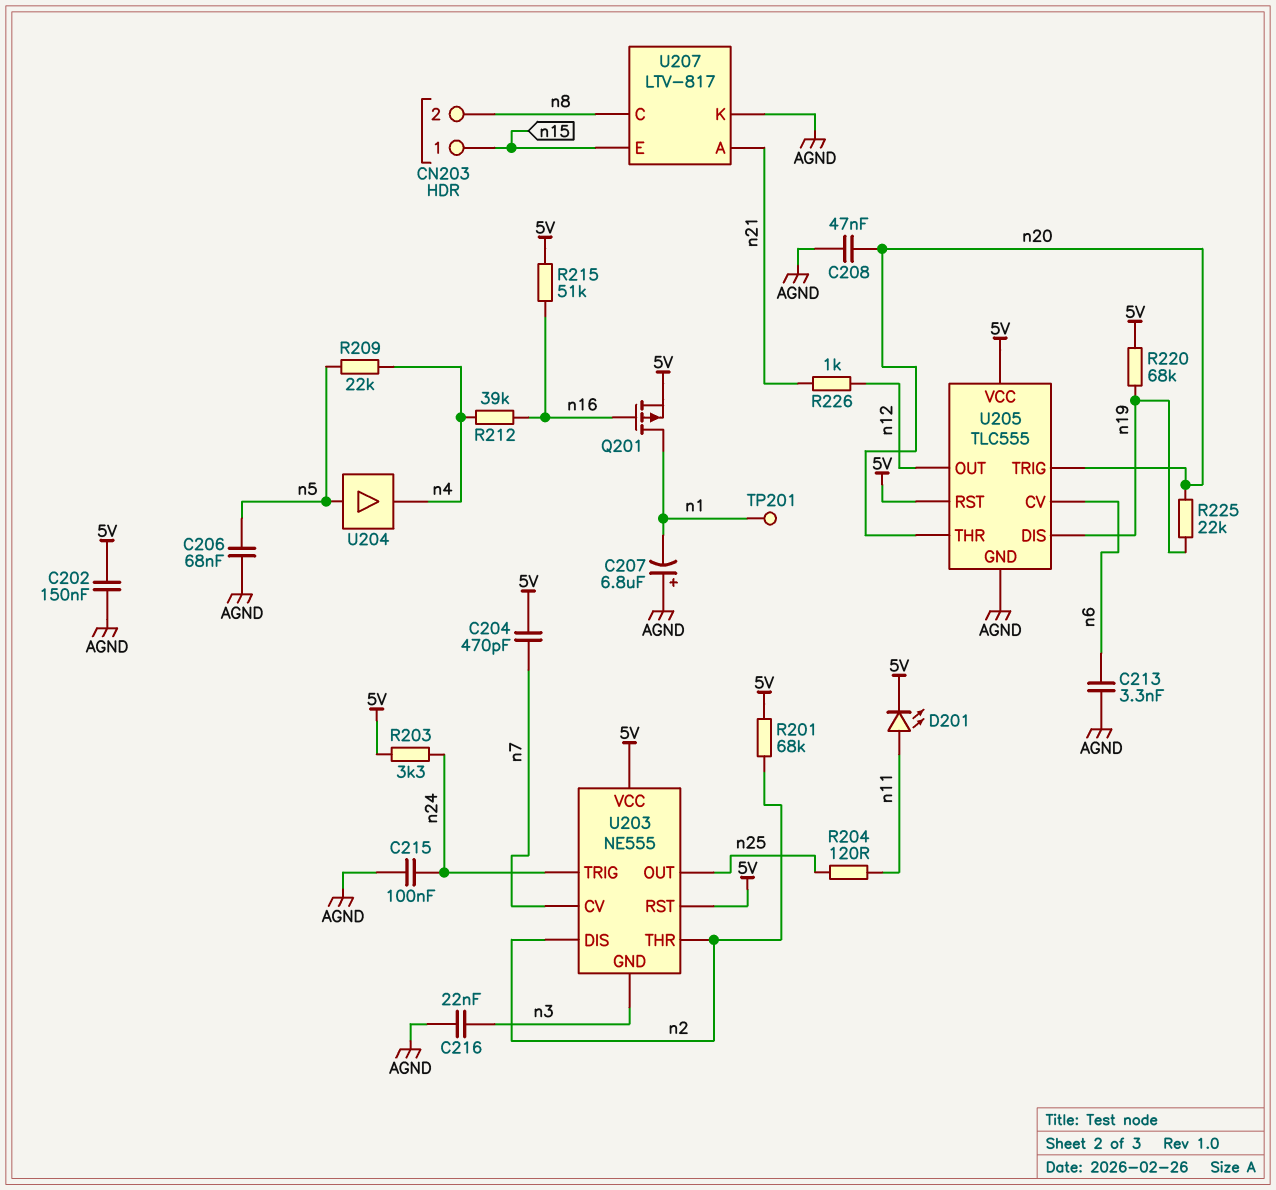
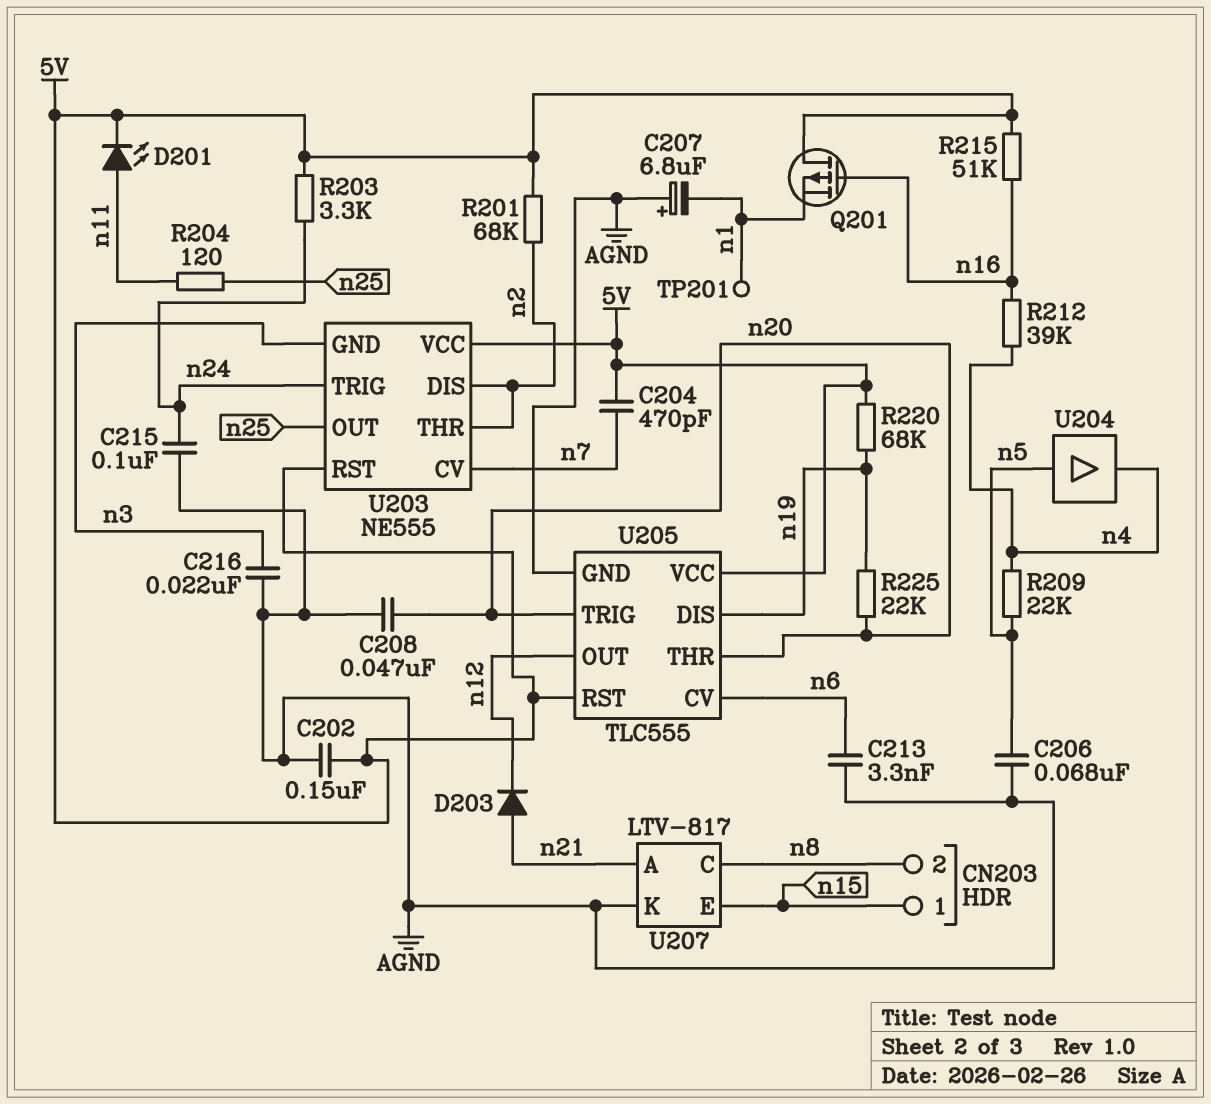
D203: none -> diode (A n21, K n12)
Q201: PMOS (G n16, D n1, S 5V) -> PMOS (G n16, D 5V, S n1)
R226: 1k (n12, n21) -> none

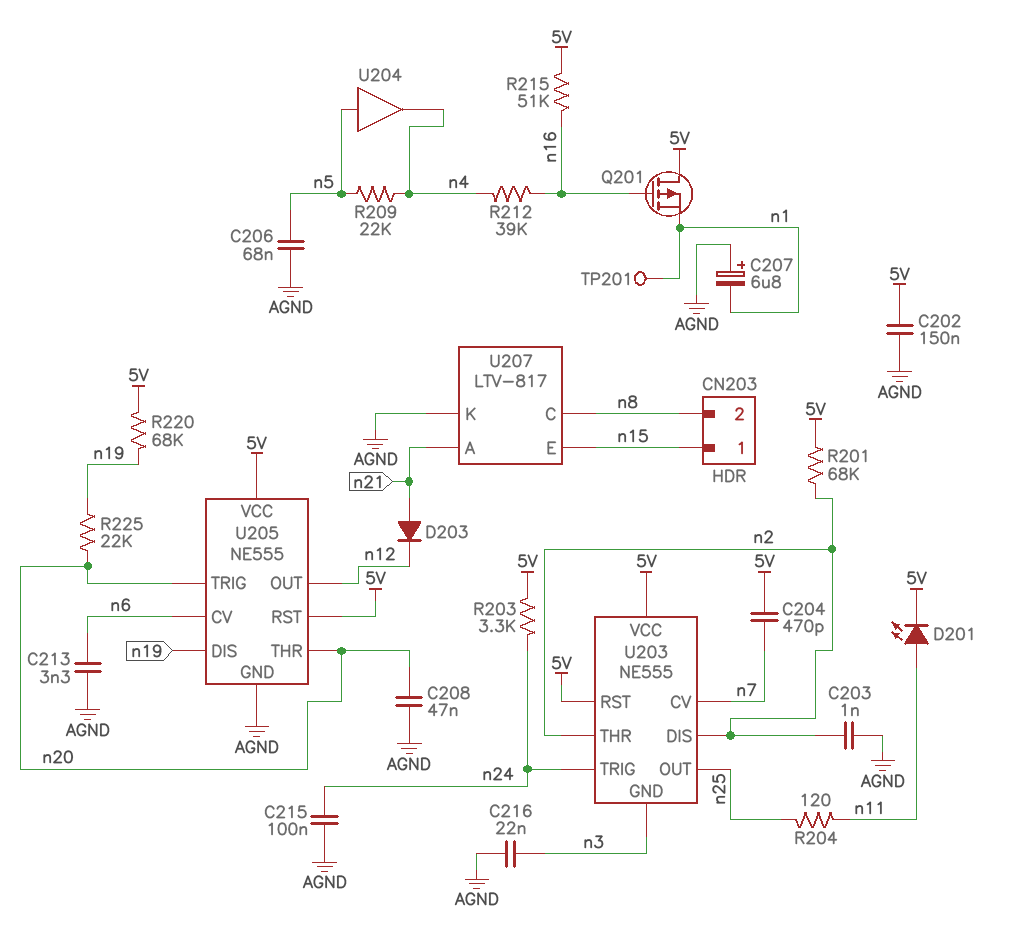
C203: none -> 1nF (AGND, n2)
U205: TLC555 -> NE555

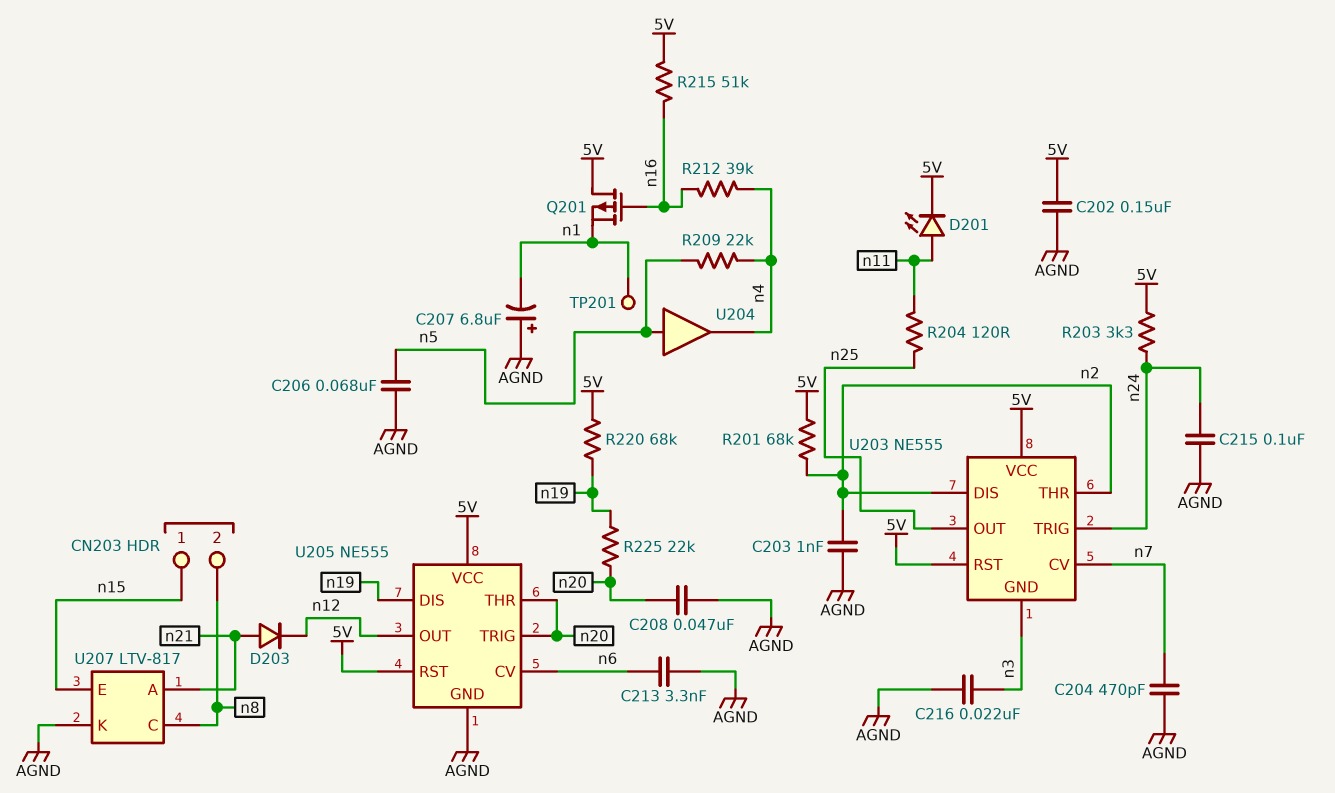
C204: 470pF (5V, n7) -> 470pF (AGND, n7)

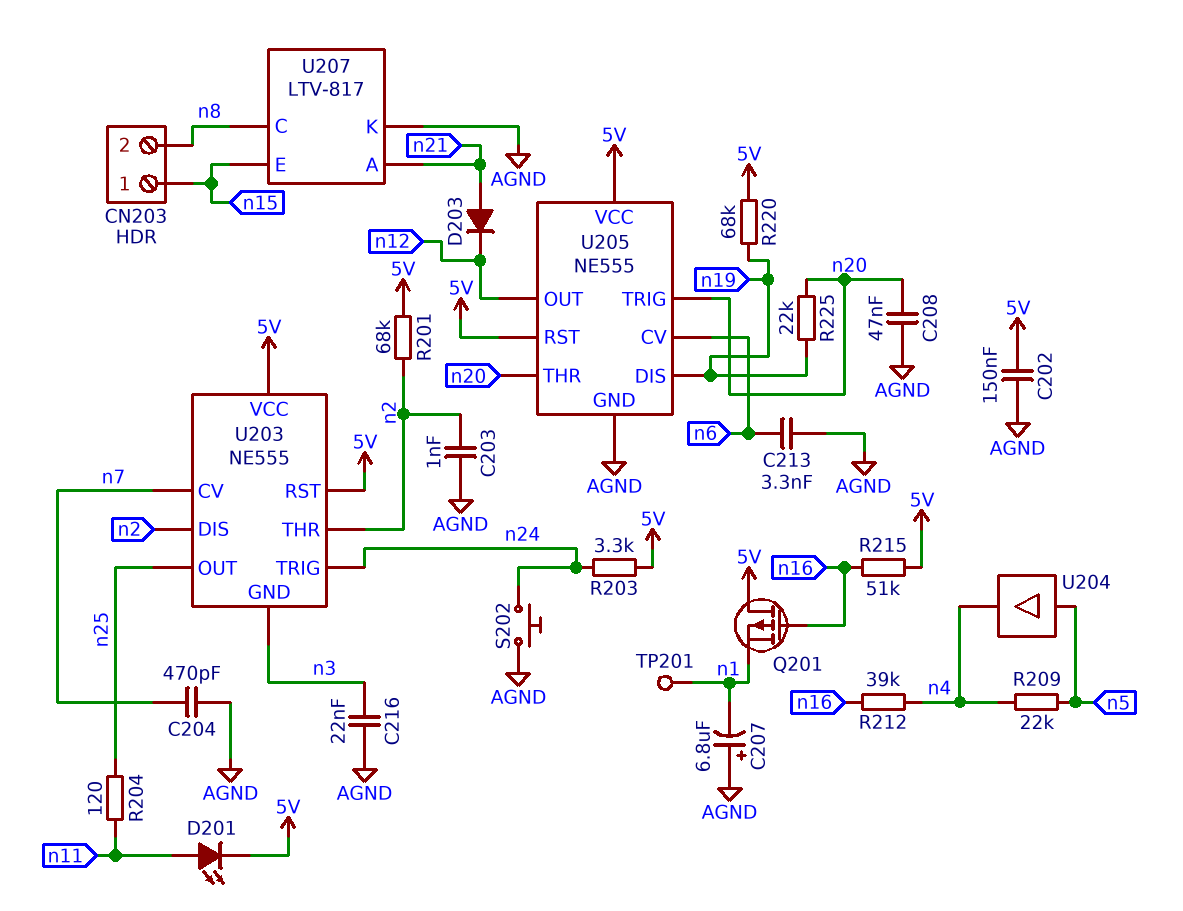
C206: 68nF (AGND, n5) -> none
C215: 100nF (AGND, n24) -> none
S202: none -> button (AGND, n24)

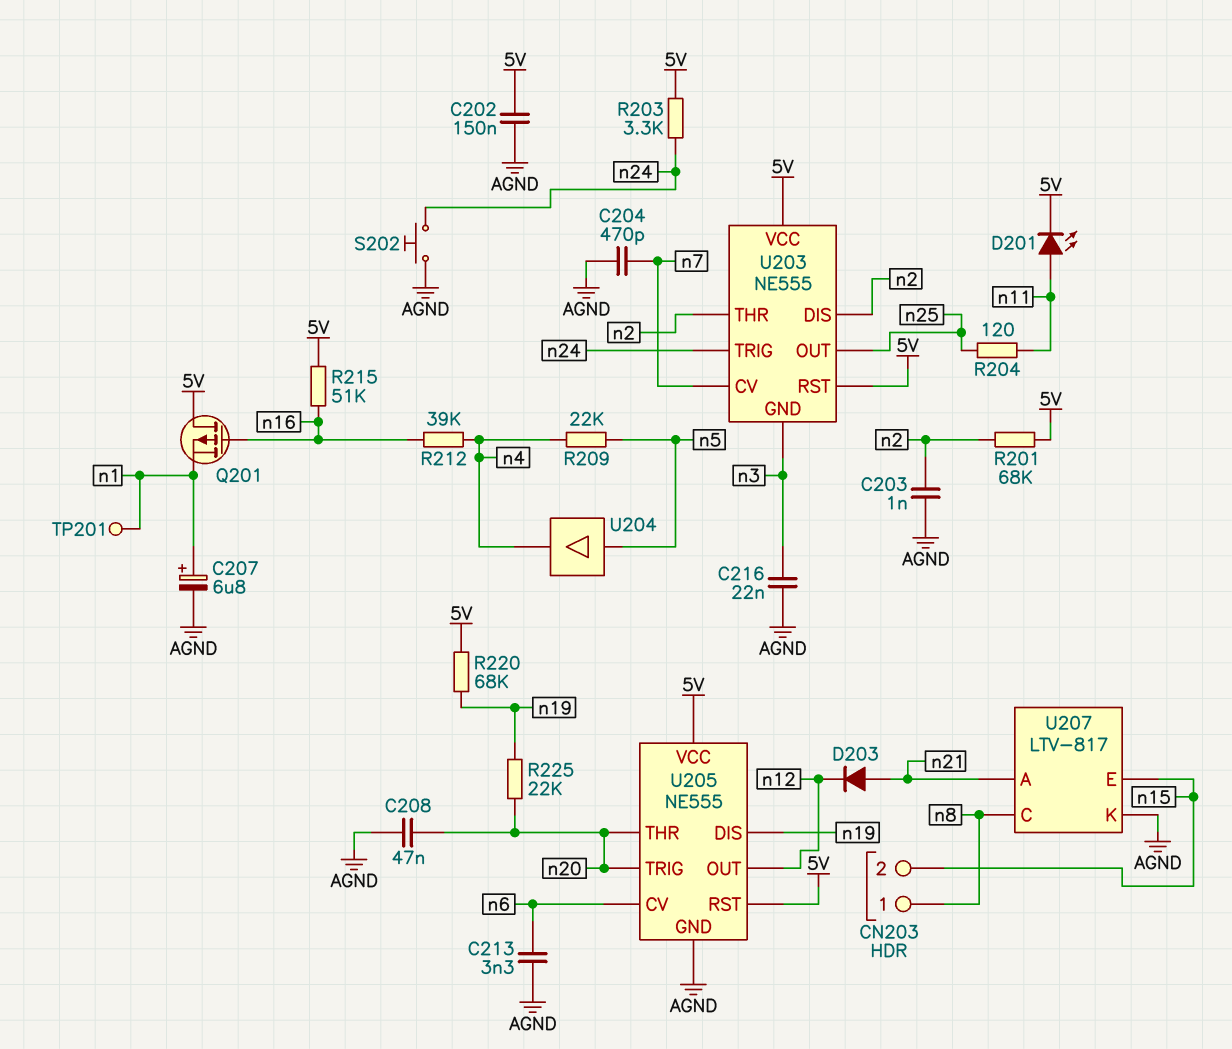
C207: 6.8uF (plus AGND, minus n1) -> 6.8uF (plus n1, minus AGND)
CN203 pin 1: n15 -> n8
CN203 pin 2: n8 -> n15

